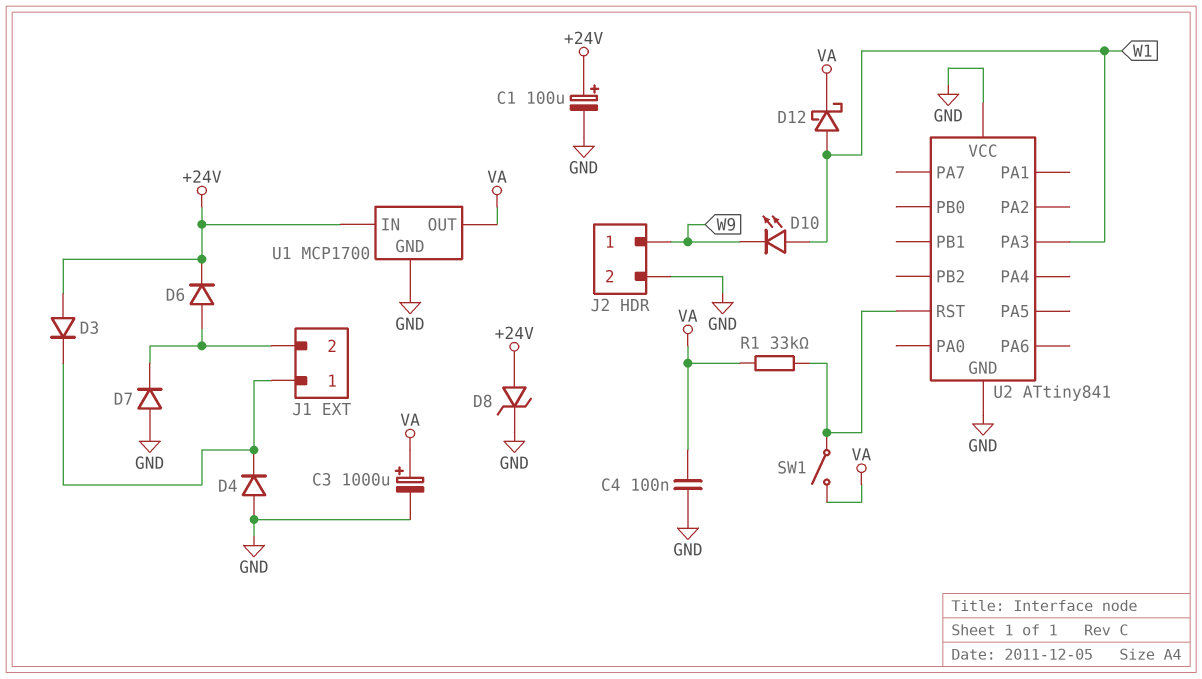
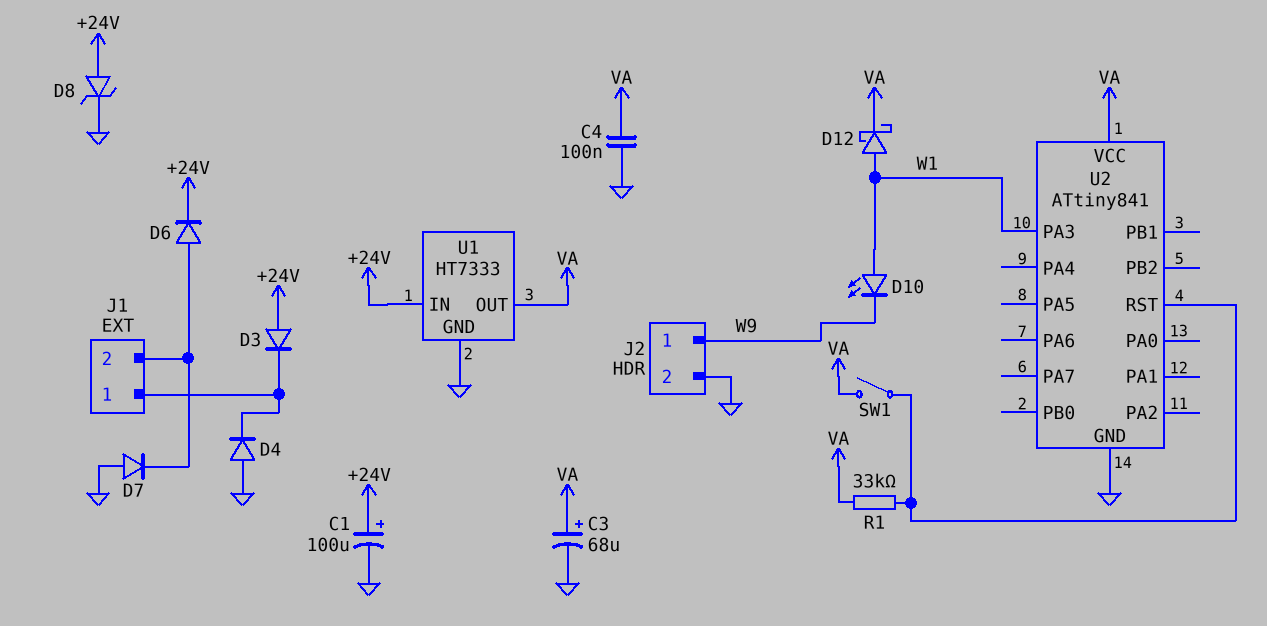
C3: 1000uF (plus VA, minus GND) -> 68uF (plus VA, minus GND)
U1: MCP1700 -> HT7333
U2 pin VCC: GND -> VA

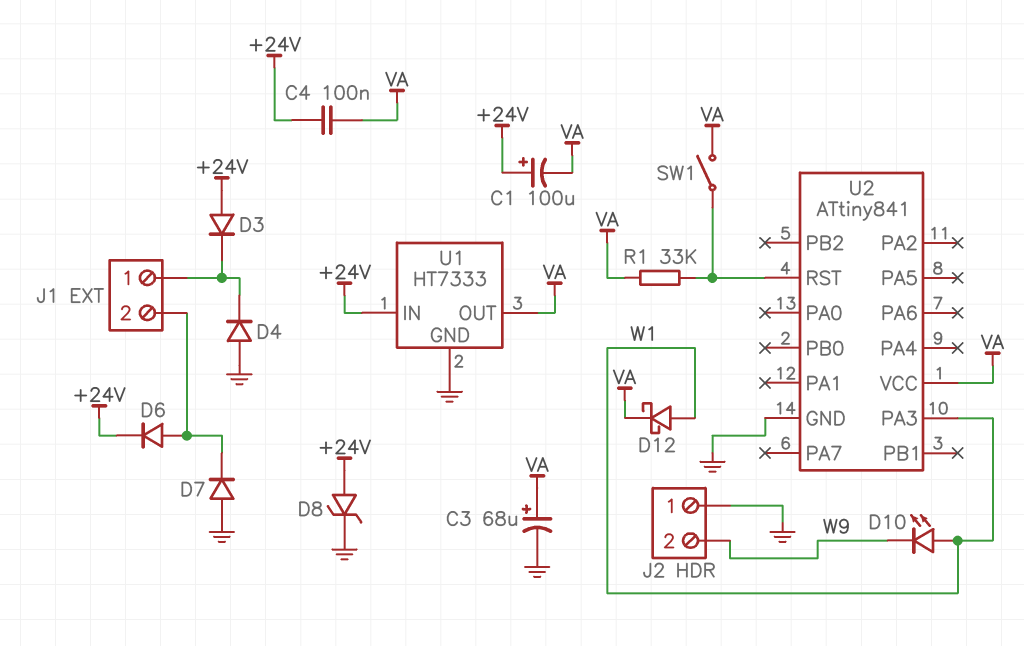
C1: 100uF (plus +24V, minus GND) -> 100uF (plus +24V, minus VA)
C4: 100nF (GND, VA) -> 100nF (+24V, VA)
J2 pin 1: W9 -> GND
J2 pin 2: GND -> W9

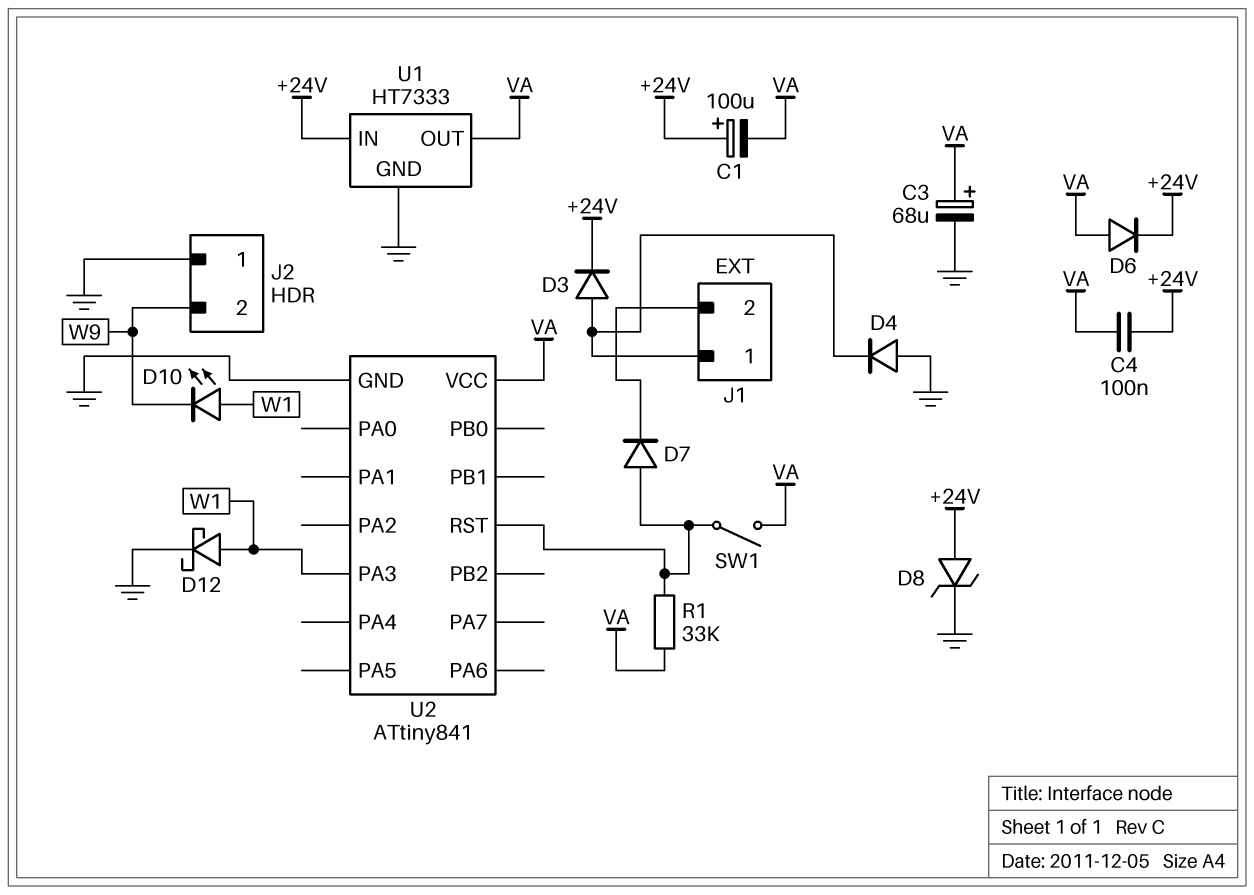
D3: diode (A +24V, K J1/1) -> diode (A J1/1, K +24V)
D6: diode (A J1/2, K +24V) -> diode (A VA, K +24V)
D7: diode (A GND, K J1/2) -> diode (A U2/RST, K J1/2)
D12: schottky (A W1, K VA) -> schottky (A W1, K GND)

